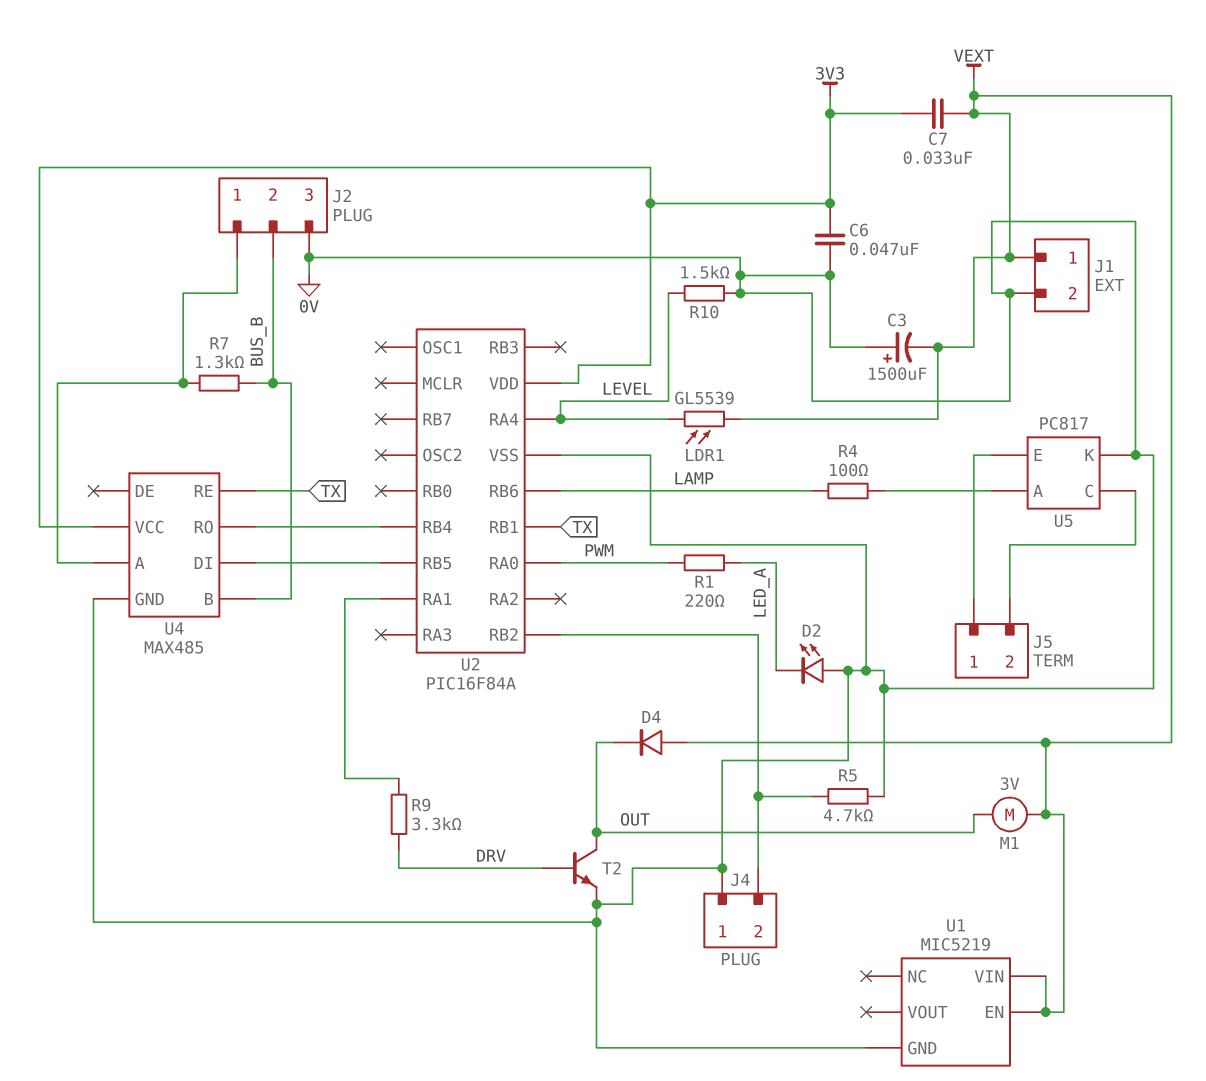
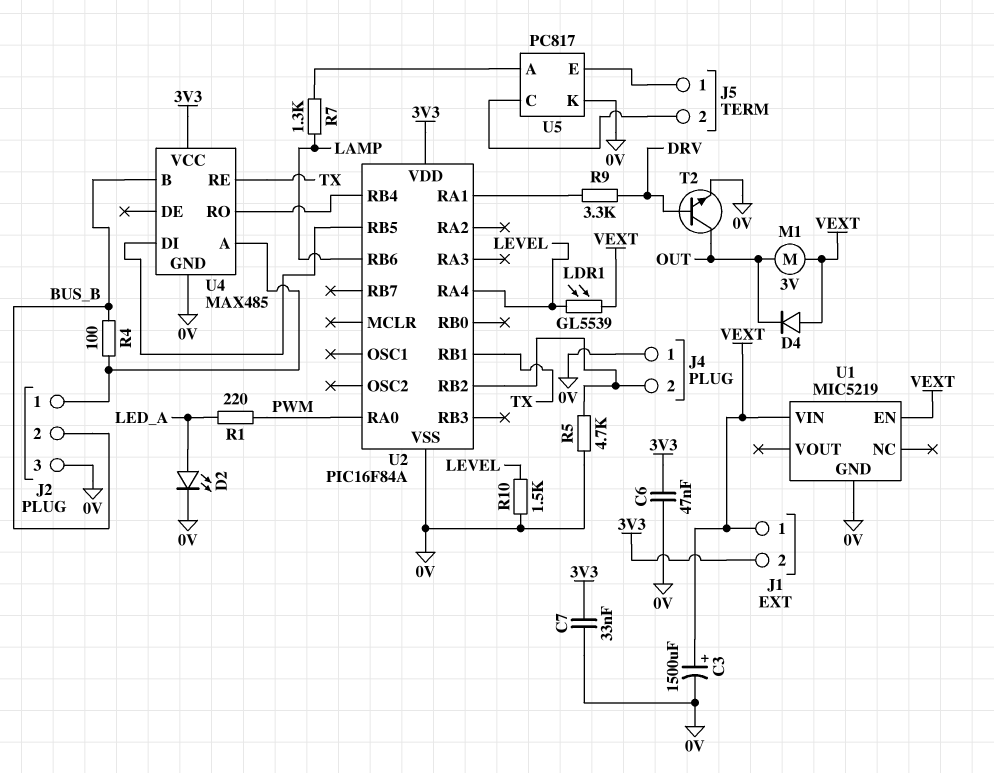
C3: 1500uF (plus 0V, minus VEXT) -> 1500uF (plus VEXT, minus 0V)
C7: 33nF (3V3, VEXT) -> 33nF (0V, 3V3)
D2: LED (A 0V, K LED_A) -> LED (A LED_A, K 0V)
J1 pin 2: 0V -> 3V3
R4: 100 (LAMP, U5/A) -> 100 (BUS_B, J2/1)
R7: 1.3k (BUS_B, J2/1) -> 1.3k (LAMP, U5/A)

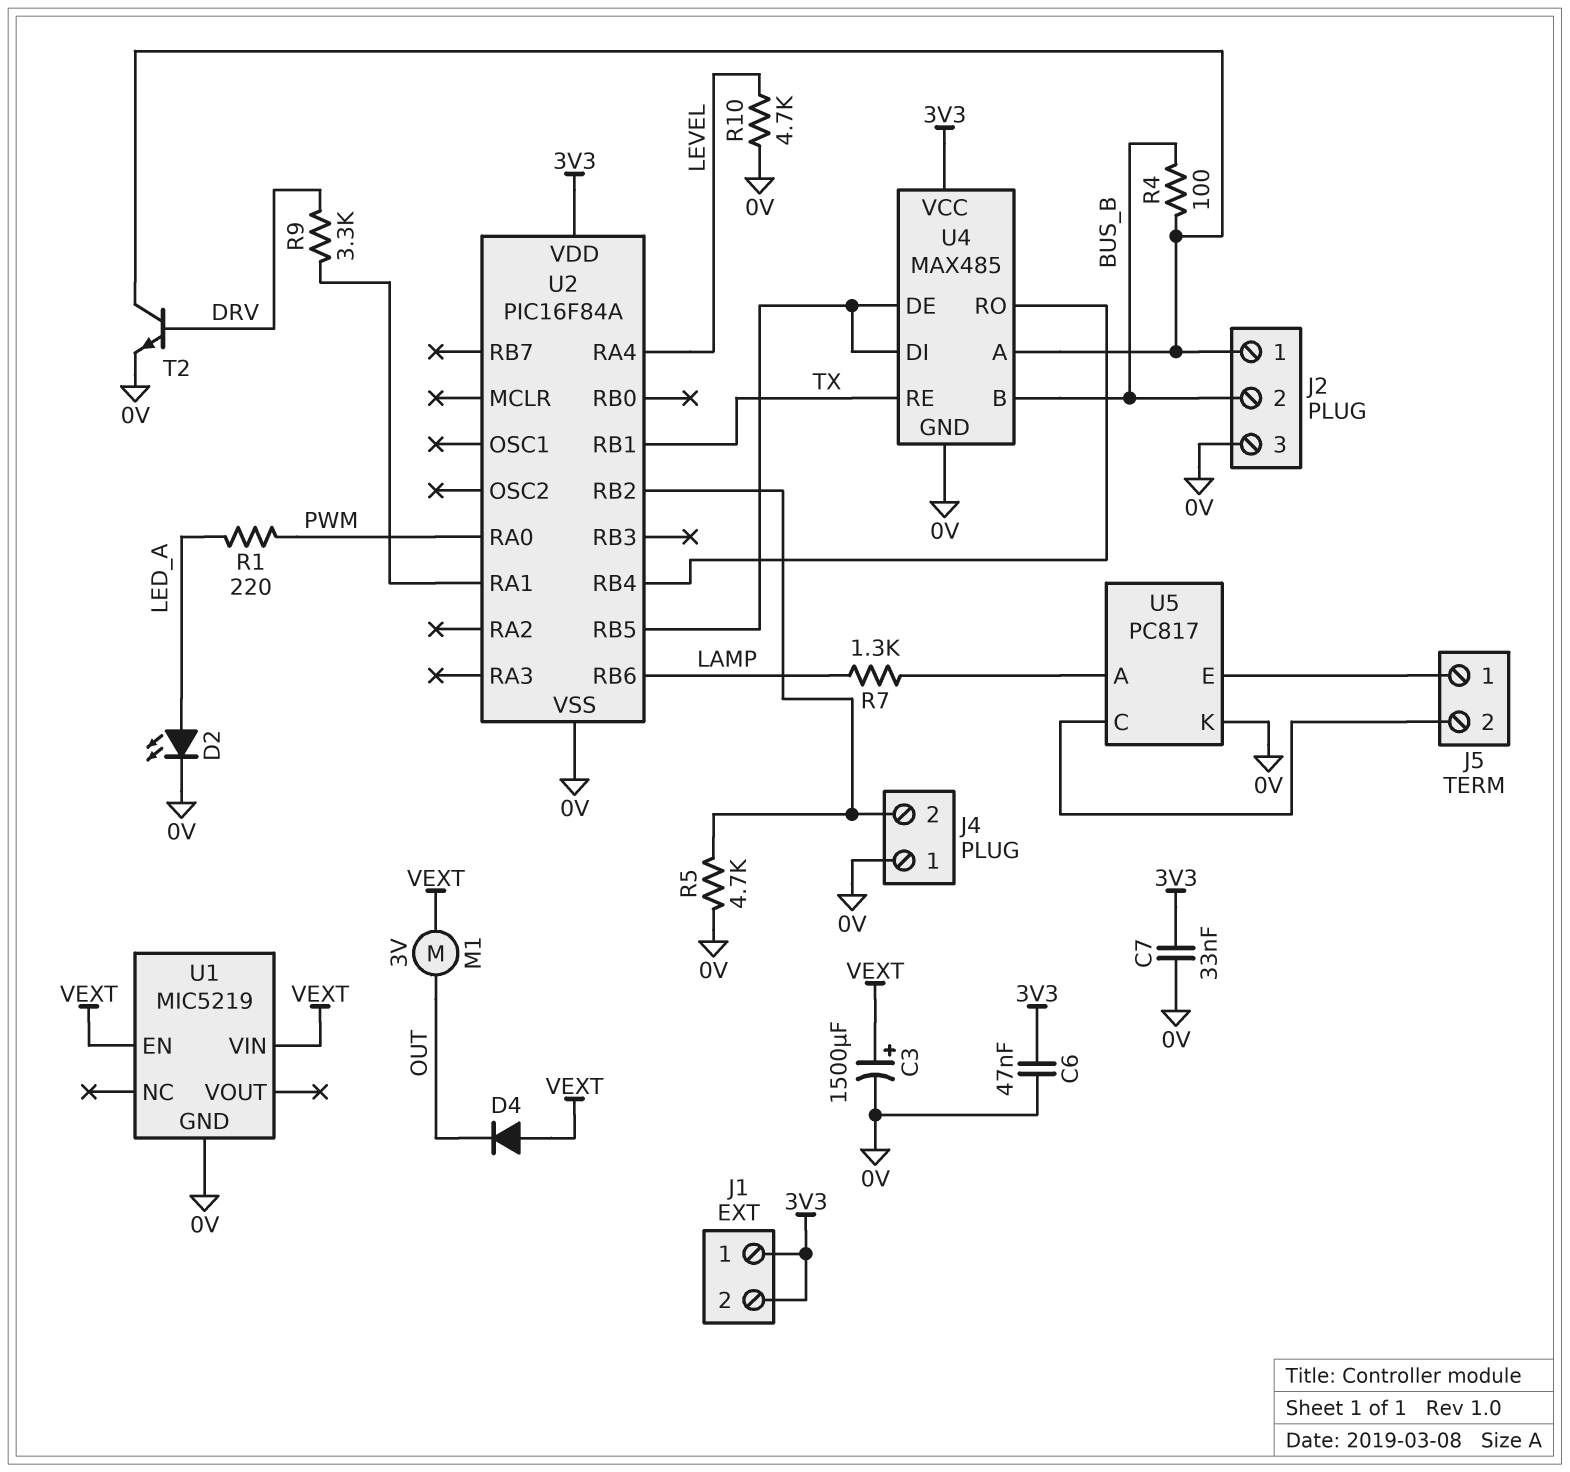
J1 pin 1: VEXT -> 3V3
LDR1: GL5539 (LEVEL, VEXT) -> none
R10: 1.5k (0V, LEVEL) -> 4.7k (0V, LEVEL)
T2: NPN (B DRV, C OUT, E 0V) -> NPN (B DRV, C J2/1, E 0V)
U4 pin DE: none -> U2/RB5

